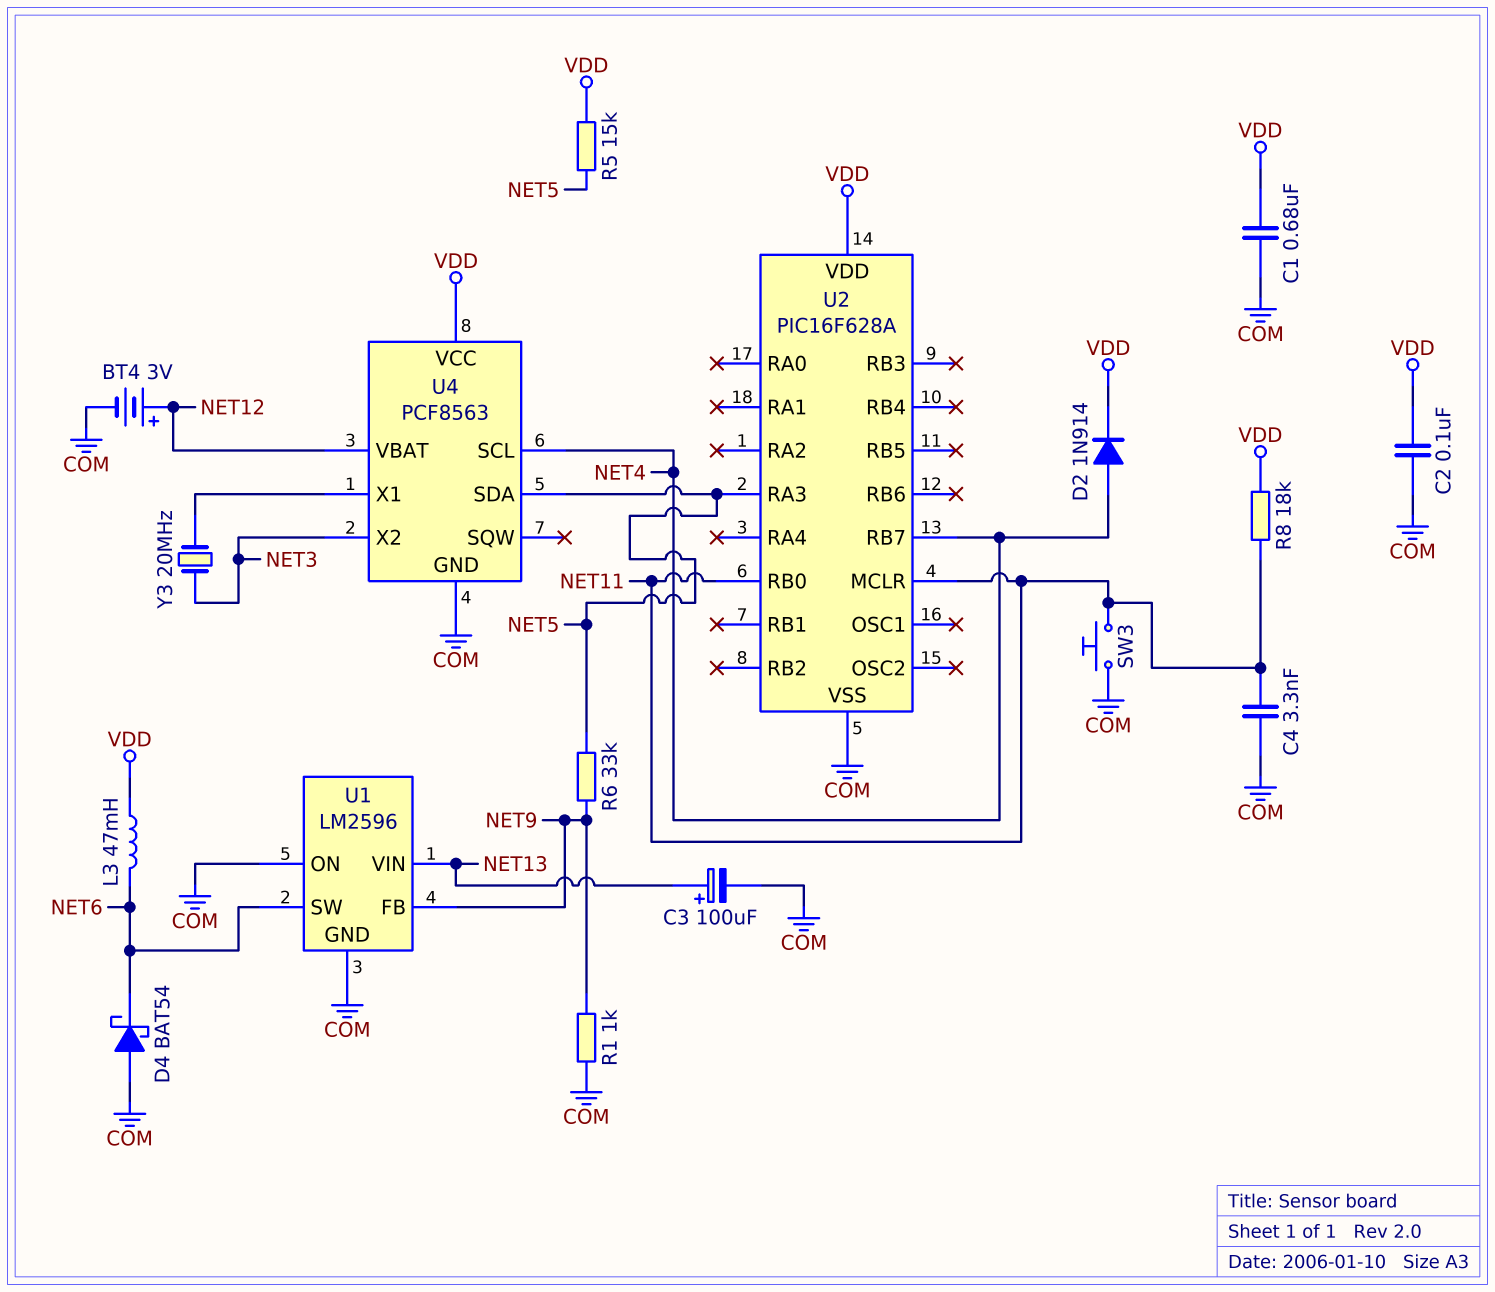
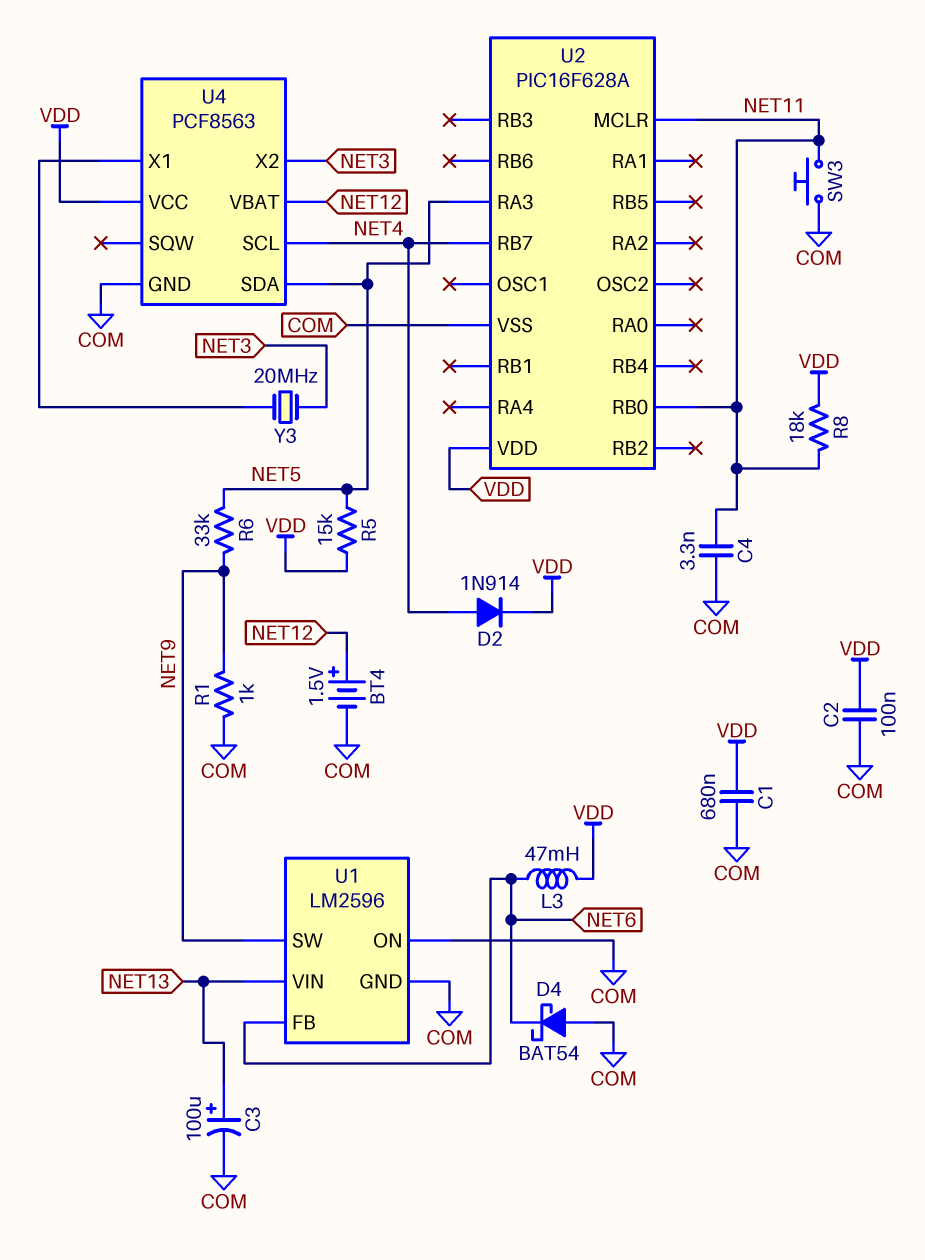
BT4: 3V (plus NET12, minus COM) -> 1.5V (plus NET12, minus COM)
U1 pin FB: NET9 -> NET6
U1 pin SW: NET6 -> NET9

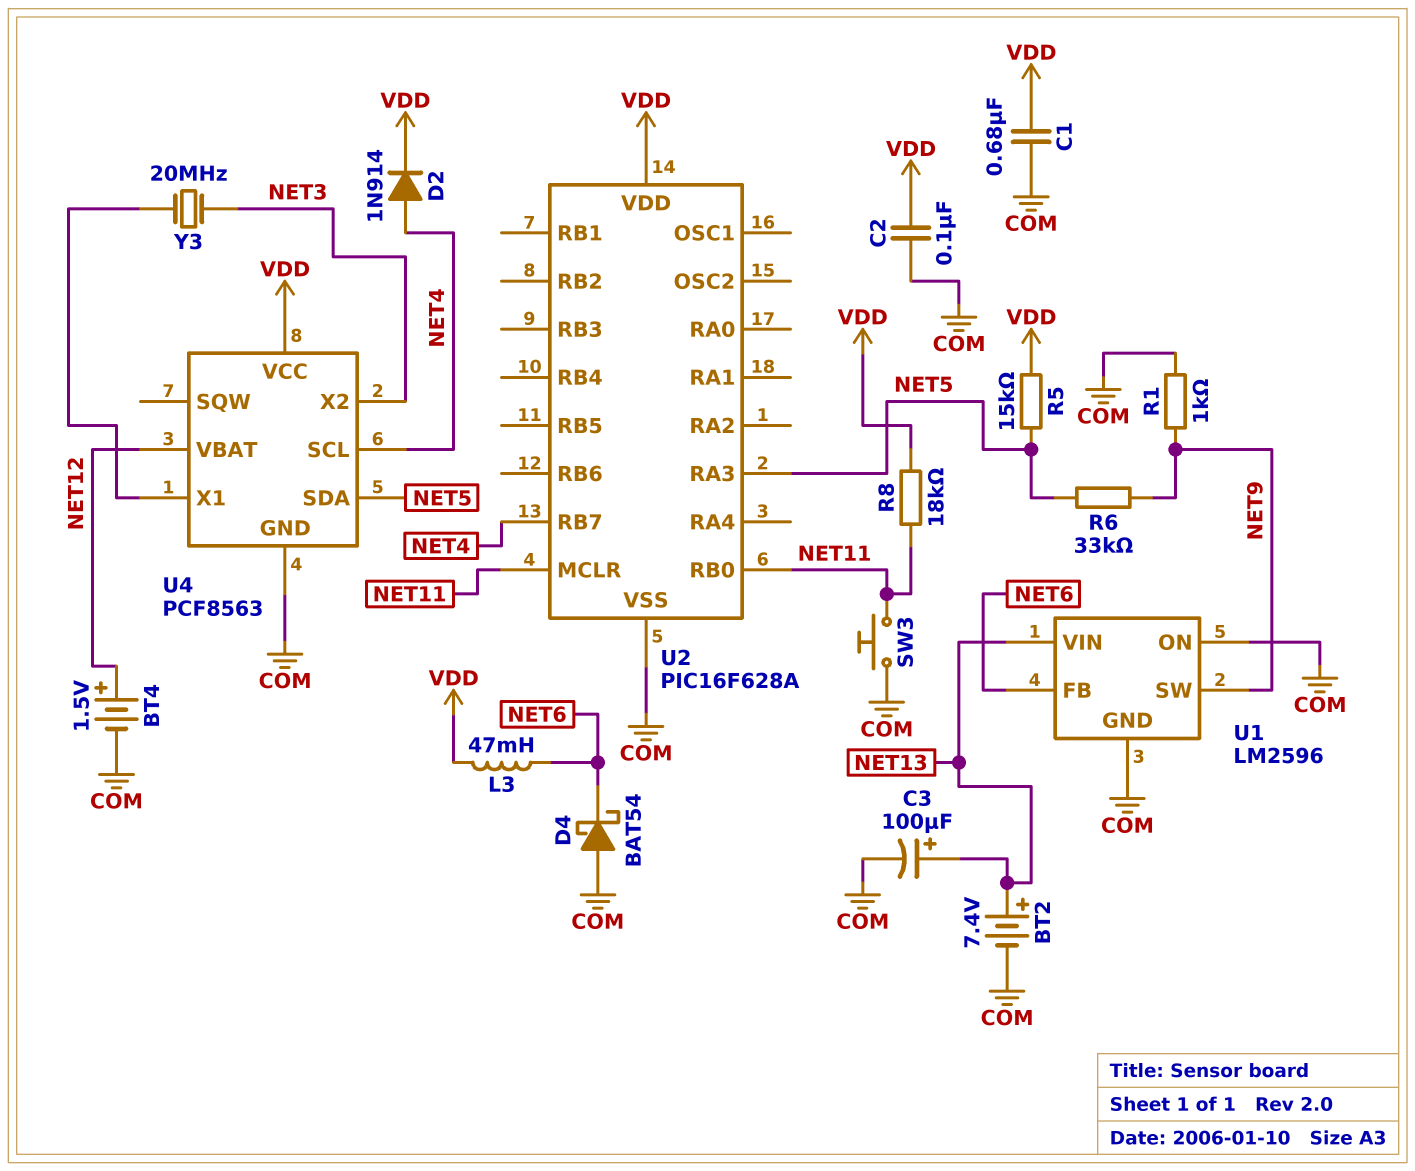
BT2: none -> 7.4V (plus NET13, minus COM)
C4: 3.3nF (COM, NET11) -> none

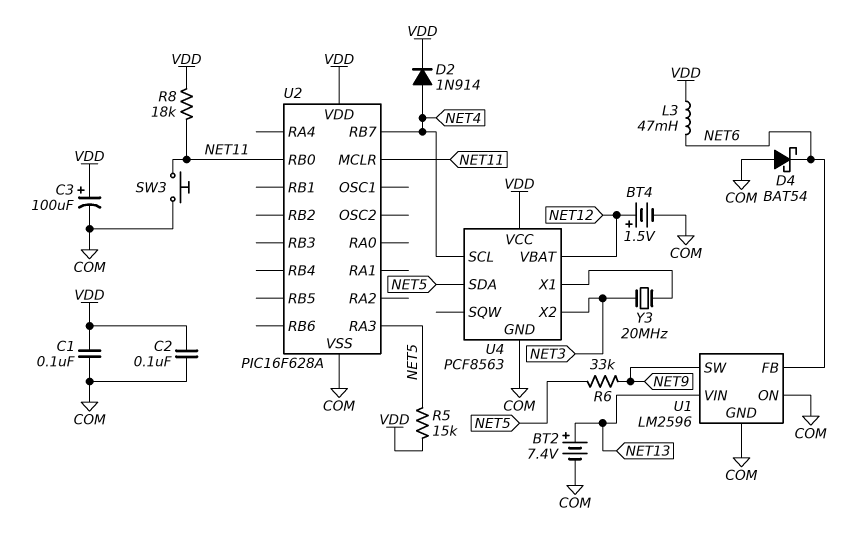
C1: 680nF (COM, VDD) -> 100nF (COM, VDD)
C3: 100uF (plus NET13, minus COM) -> 100uF (plus VDD, minus COM)
R1: 1k (COM, NET9) -> none

